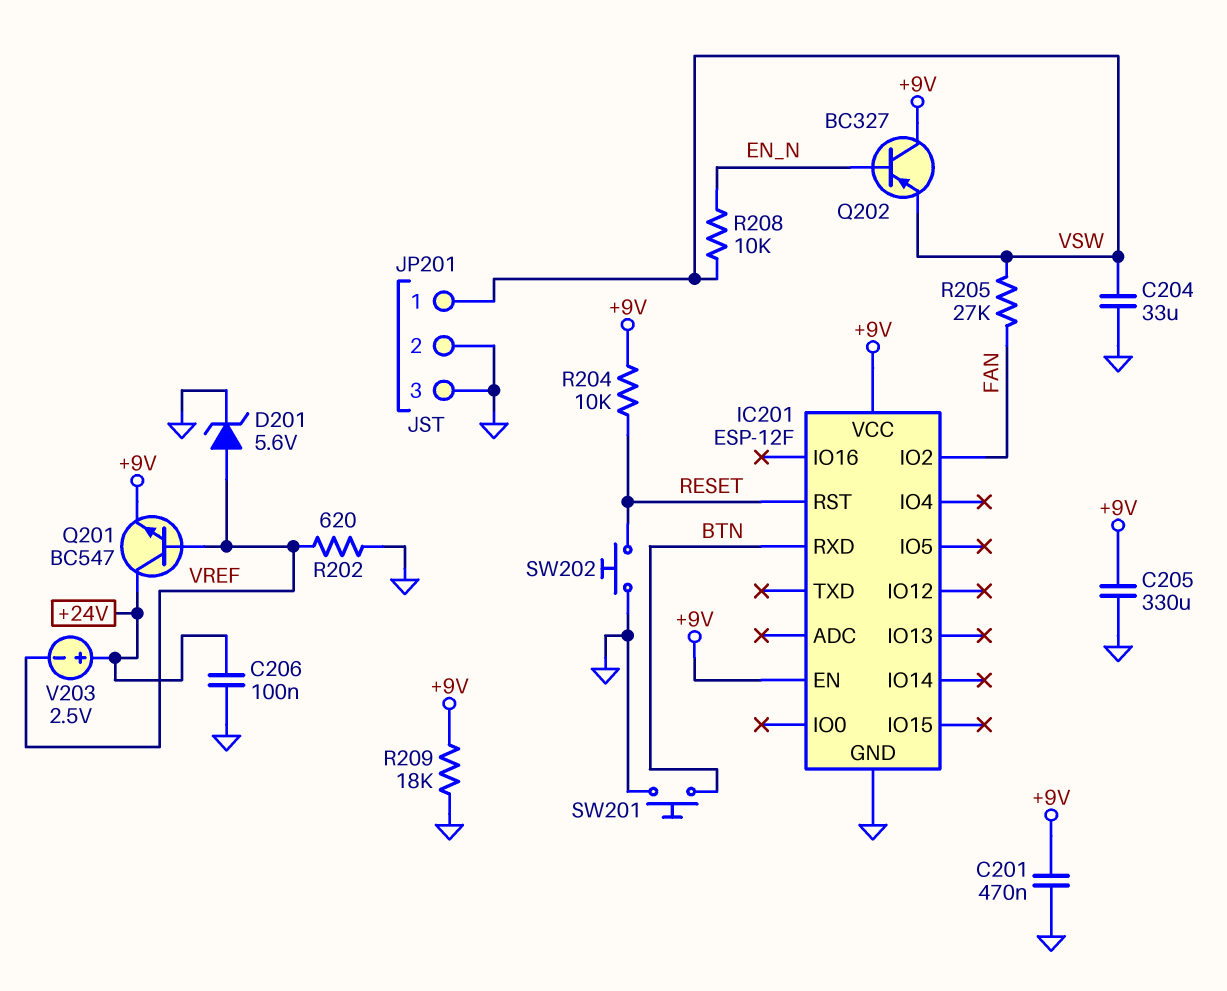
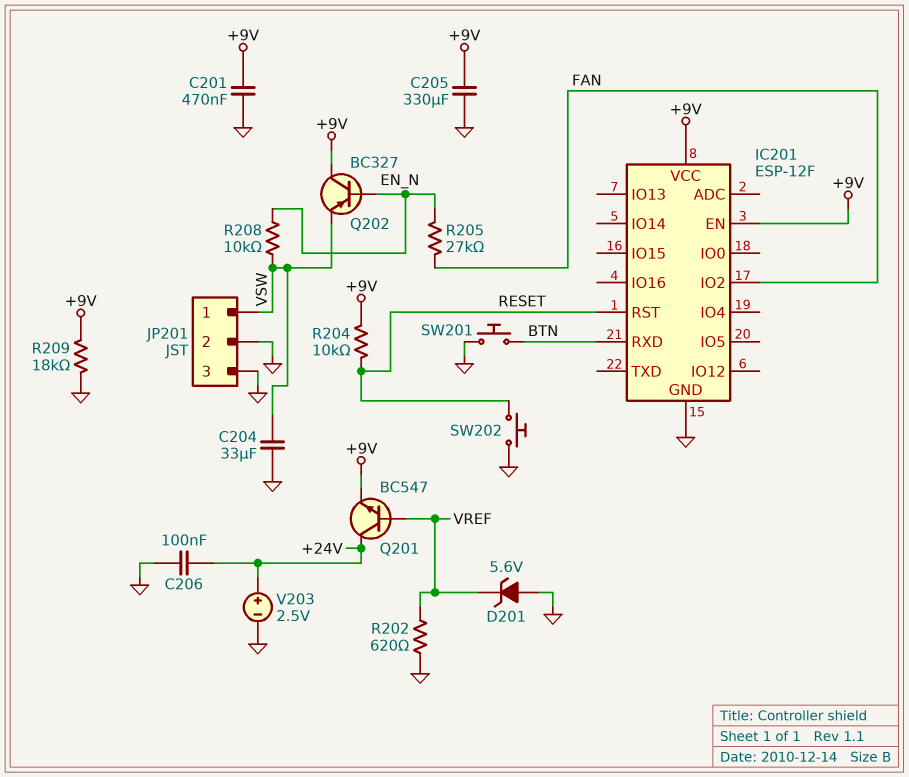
D201: zener 5.6V (A VREF, K GND) -> zener 5.6V (A GND, K VREF)
R205: 27k (FAN, VSW) -> 27k (EN_N, FAN)
V203: 2.5V (plus +24V, minus VREF) -> 2.5V (plus +24V, minus GND)

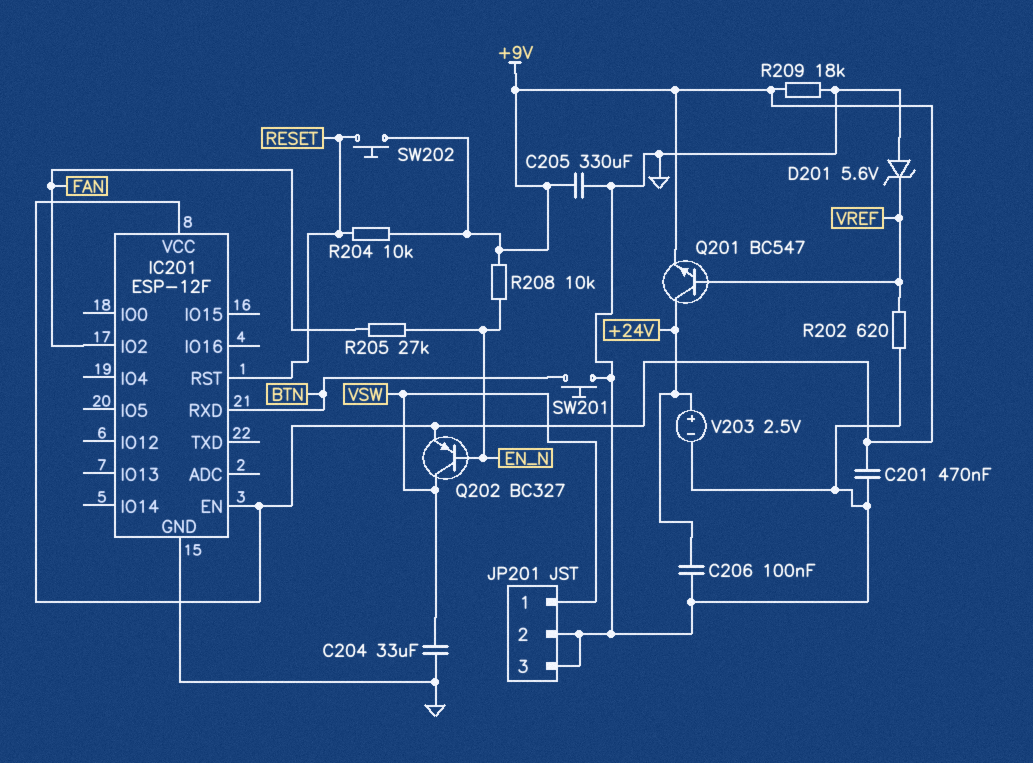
Q202: PNP BC327 (B EN_N, C +9V, E VSW) -> PNP BC327 (B EN_N, C VSW, E +9V)
R208: 10k (EN_N, VSW) -> 10k (+9V, EN_N)
SW202: button (GND, RESET) -> button (+9V, RESET)

